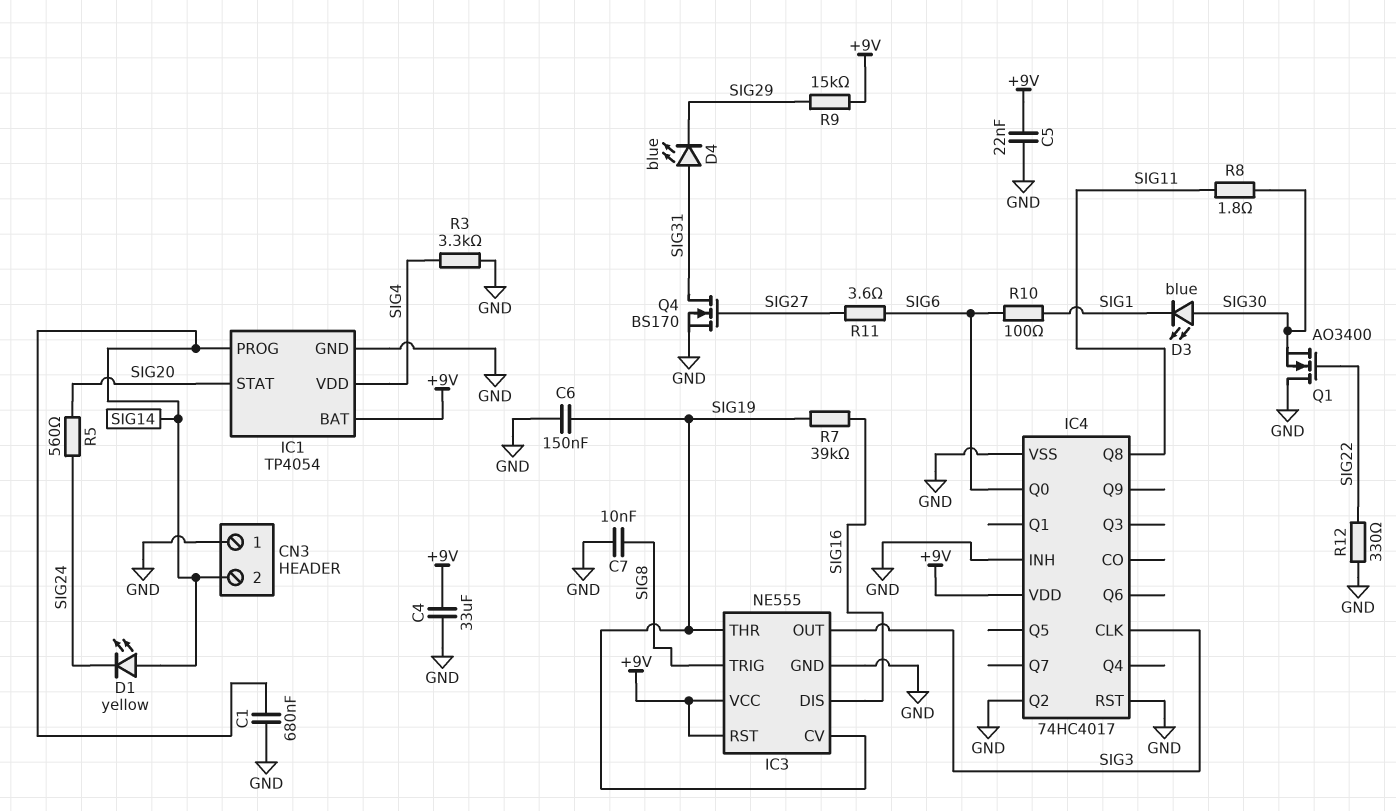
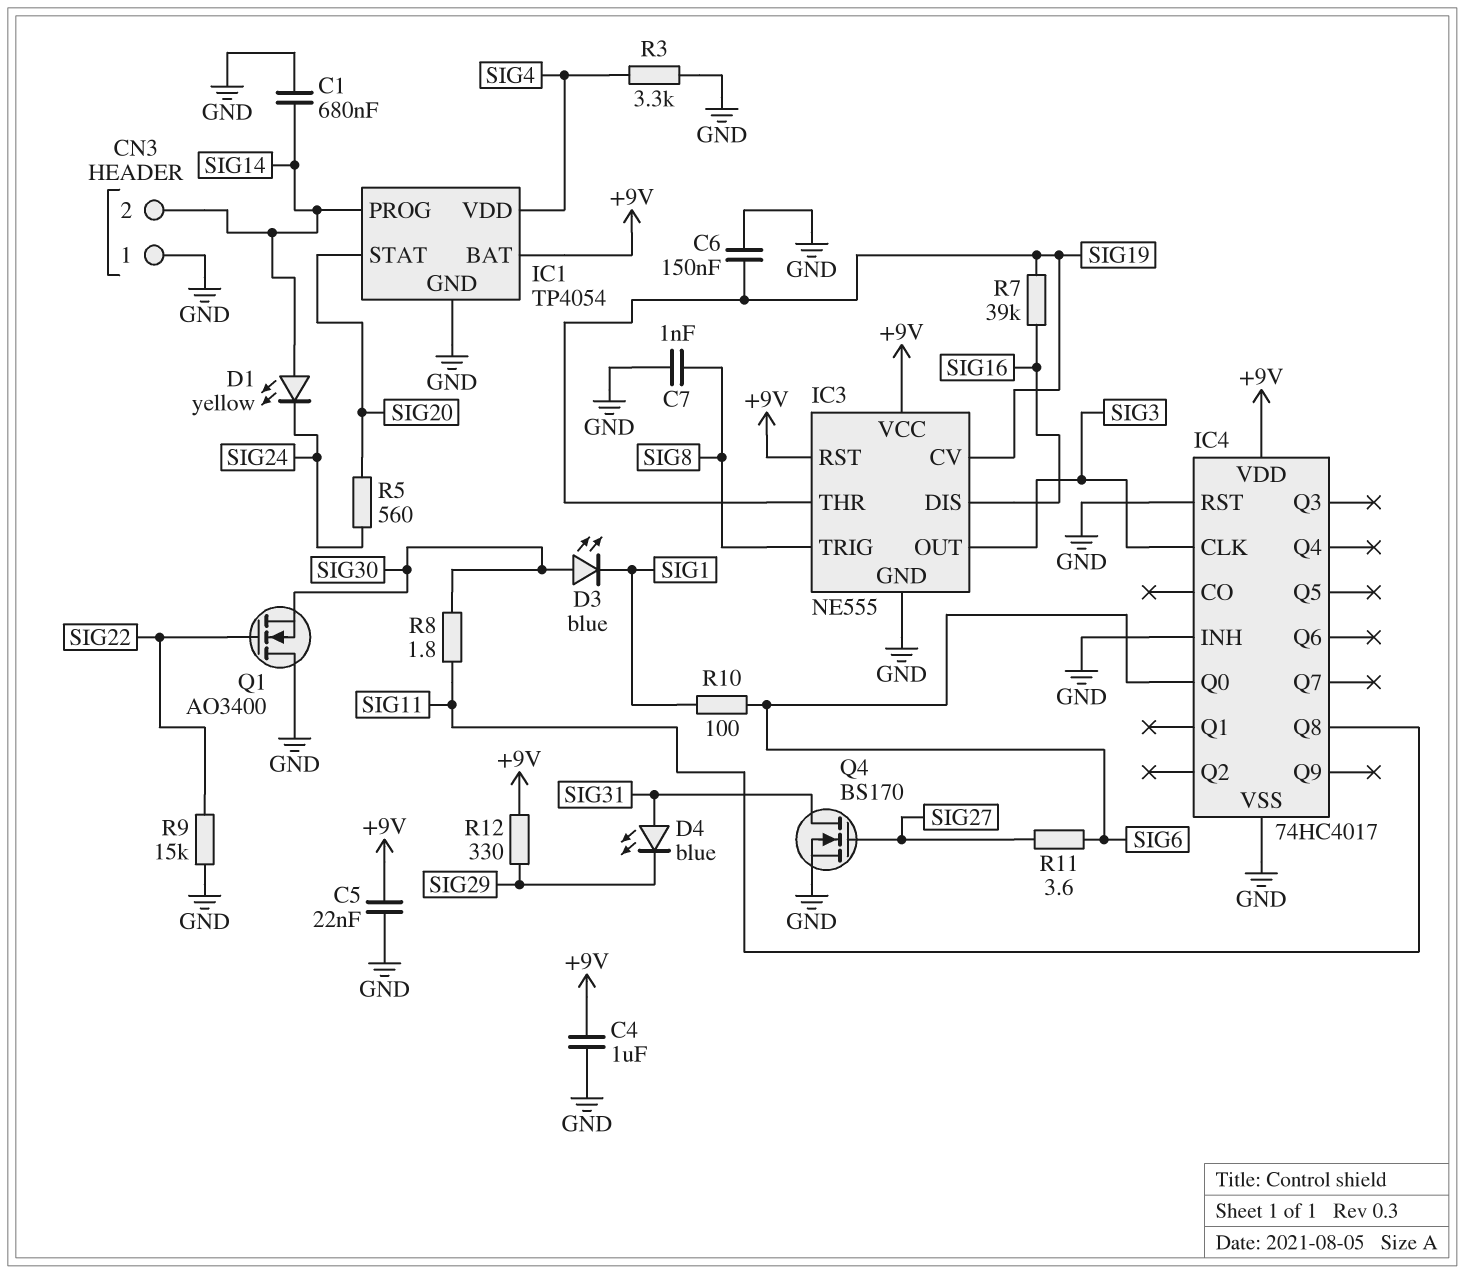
C4: 33uF (+9V, GND) -> 1uF (+9V, GND)
C7: 10nF (GND, SIG8) -> 1nF (GND, SIG8)
IC4 pin Q2: GND -> none
R9: 15k (+9V, SIG29) -> 15k (GND, SIG22)
R12: 330 (GND, SIG22) -> 330 (+9V, SIG29)

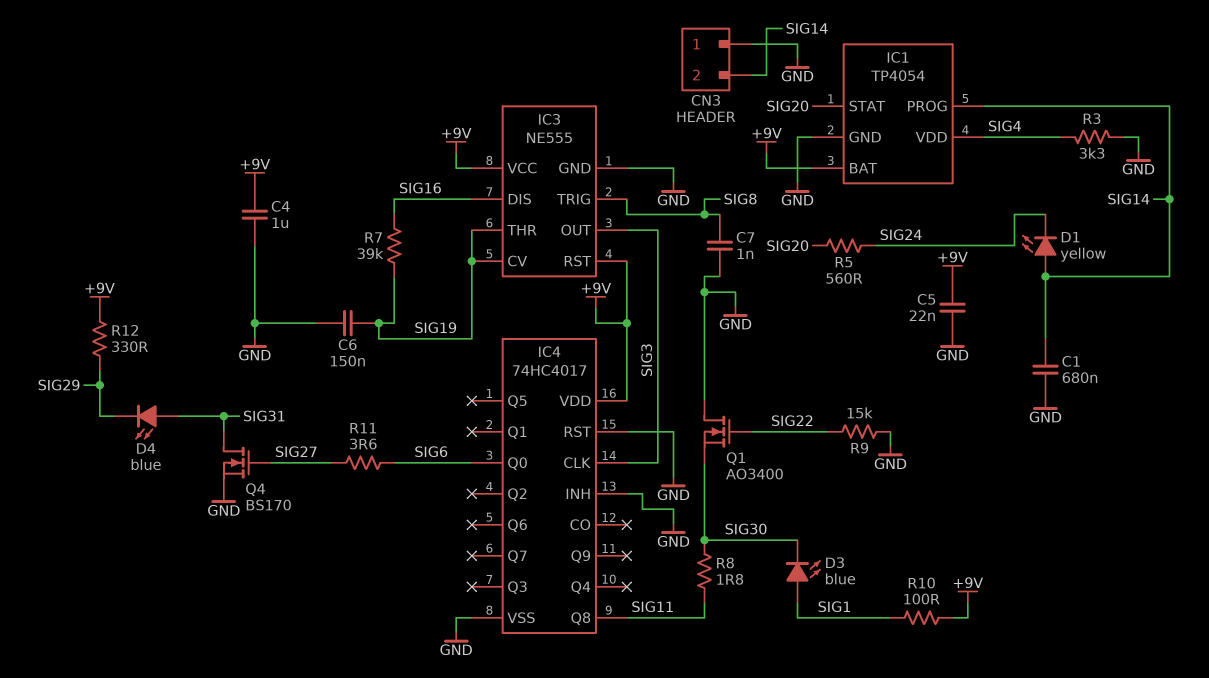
D3: LED blue (A SIG30, K SIG1) -> LED blue (A SIG1, K SIG30)
R10: 100 (SIG1, SIG6) -> 100 (+9V, SIG1)

